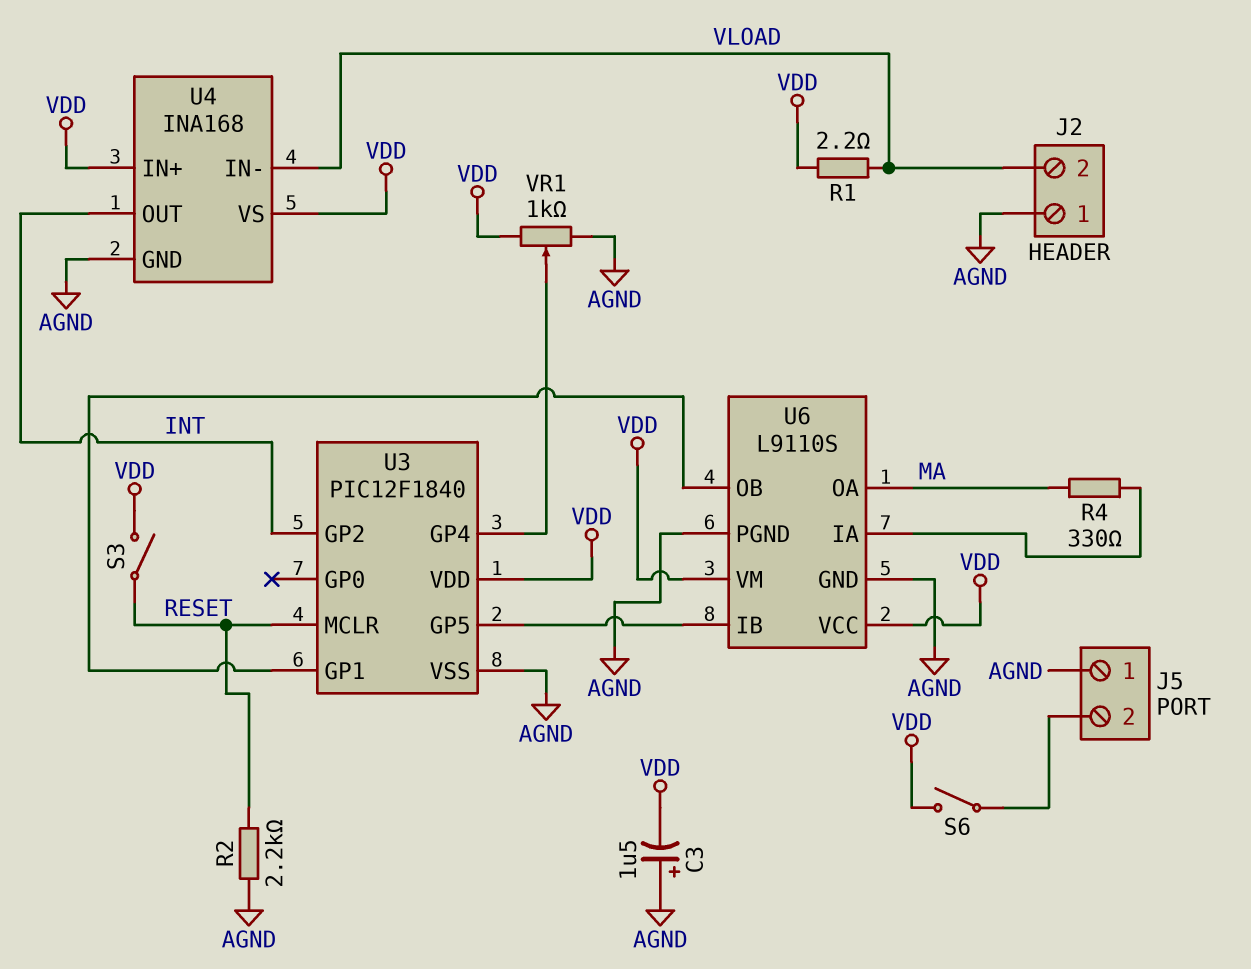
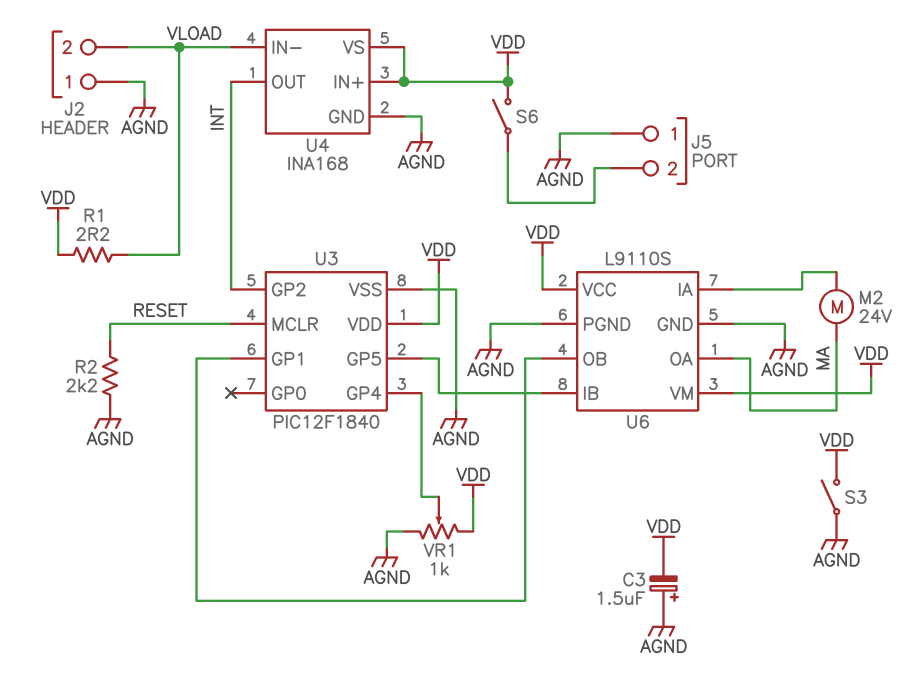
M2: none -> motor 24V (MA, U6/IA)
R4: 330 (MA, U6/IA) -> none
S3: switch (RESET, VDD) -> switch (AGND, VDD)

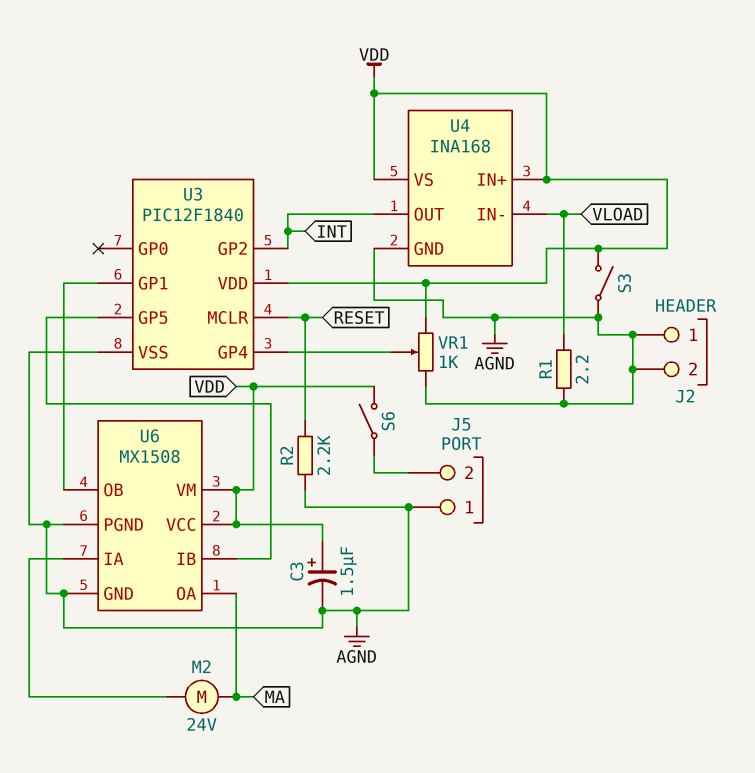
C3: 1.5uF (plus AGND, minus VDD) -> 1.5uF (plus VDD, minus AGND)
J2 pin 2: VLOAD -> AGND
R1: 2.2 (VDD, VLOAD) -> 2.2 (AGND, VLOAD)
U6: L9110S -> MX1508

